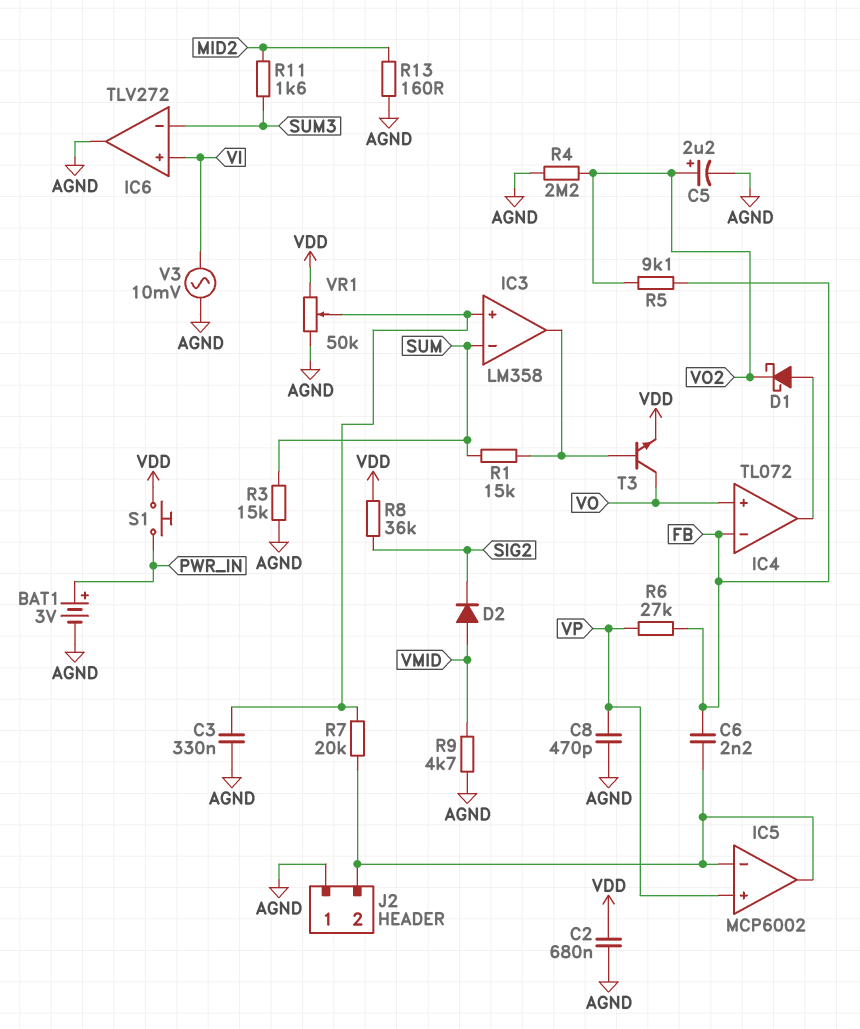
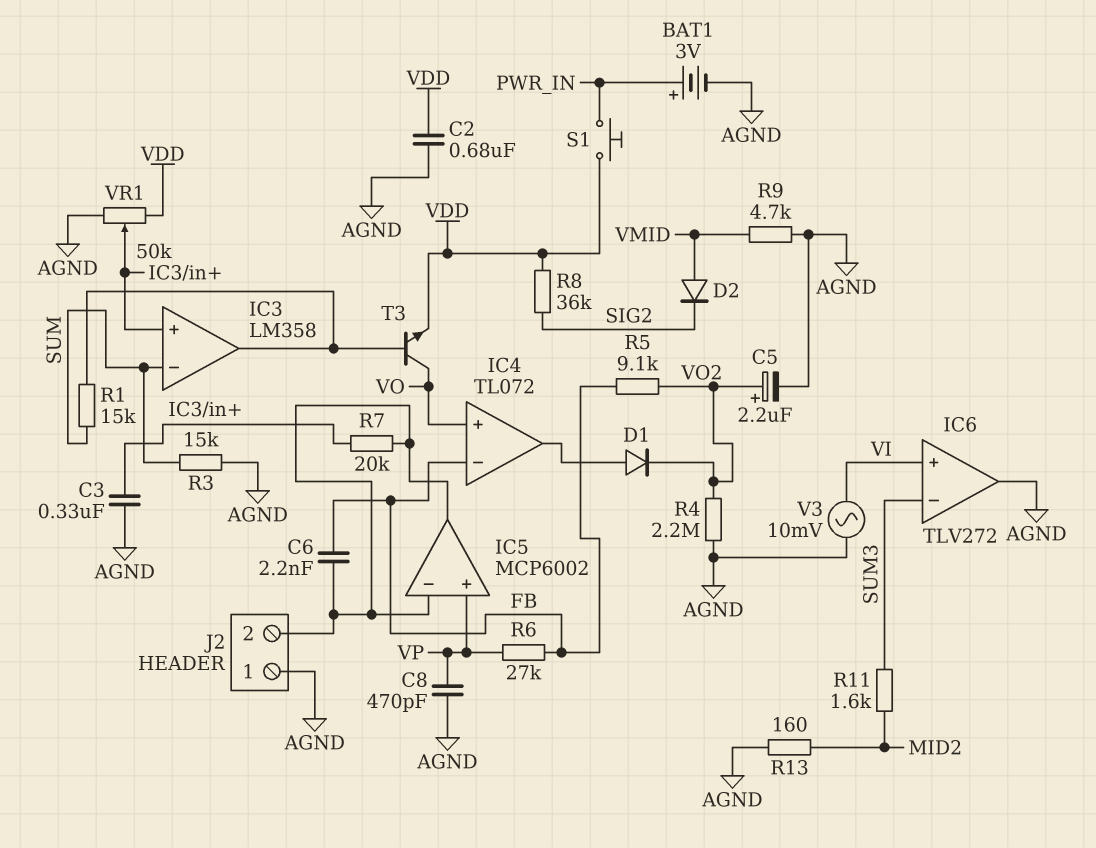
D1: schottky (A IC4/out, K VO2) -> diode (A IC4/out, K VO2)

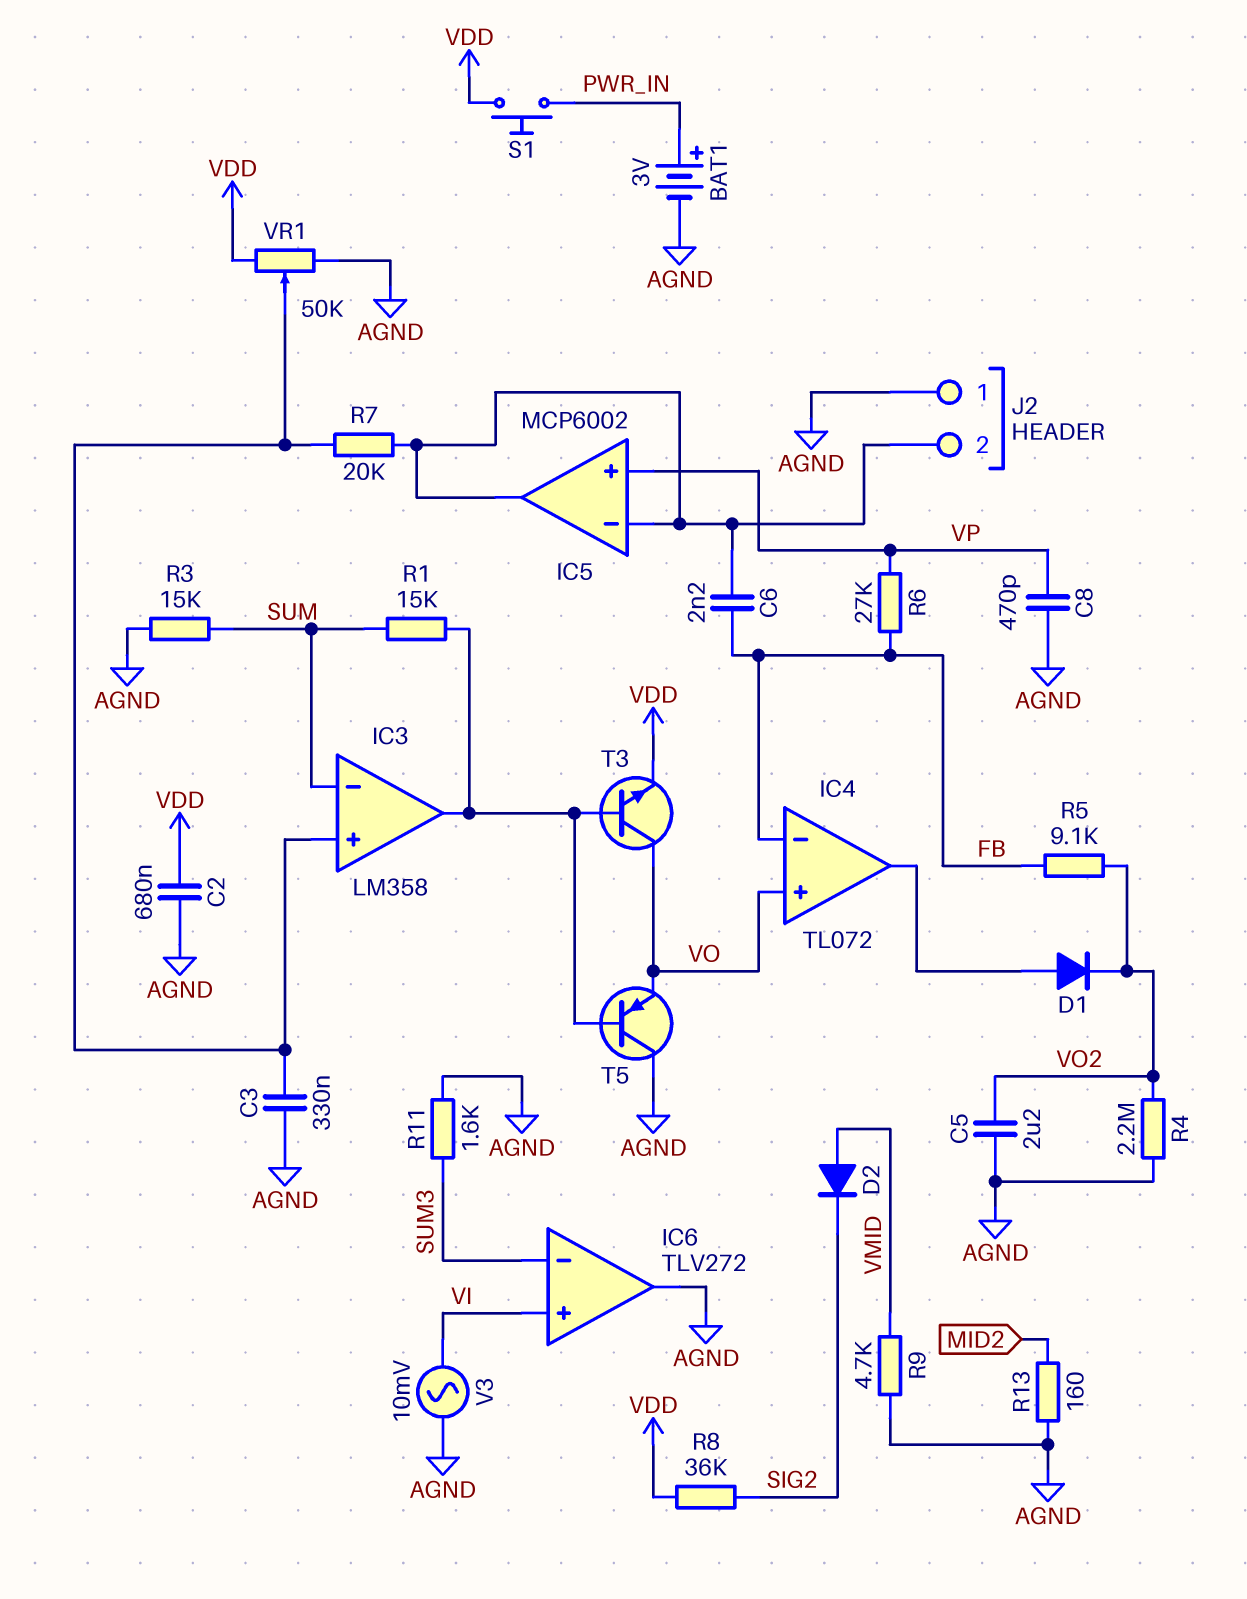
C5: 2.2uF (plus VO2, minus AGND) -> 2.2uF (AGND, VO2)
R11: 1.6k (MID2, SUM3) -> 1.6k (AGND, SUM3)
T5: none -> PNP (B IC3/out, C AGND, E VO)

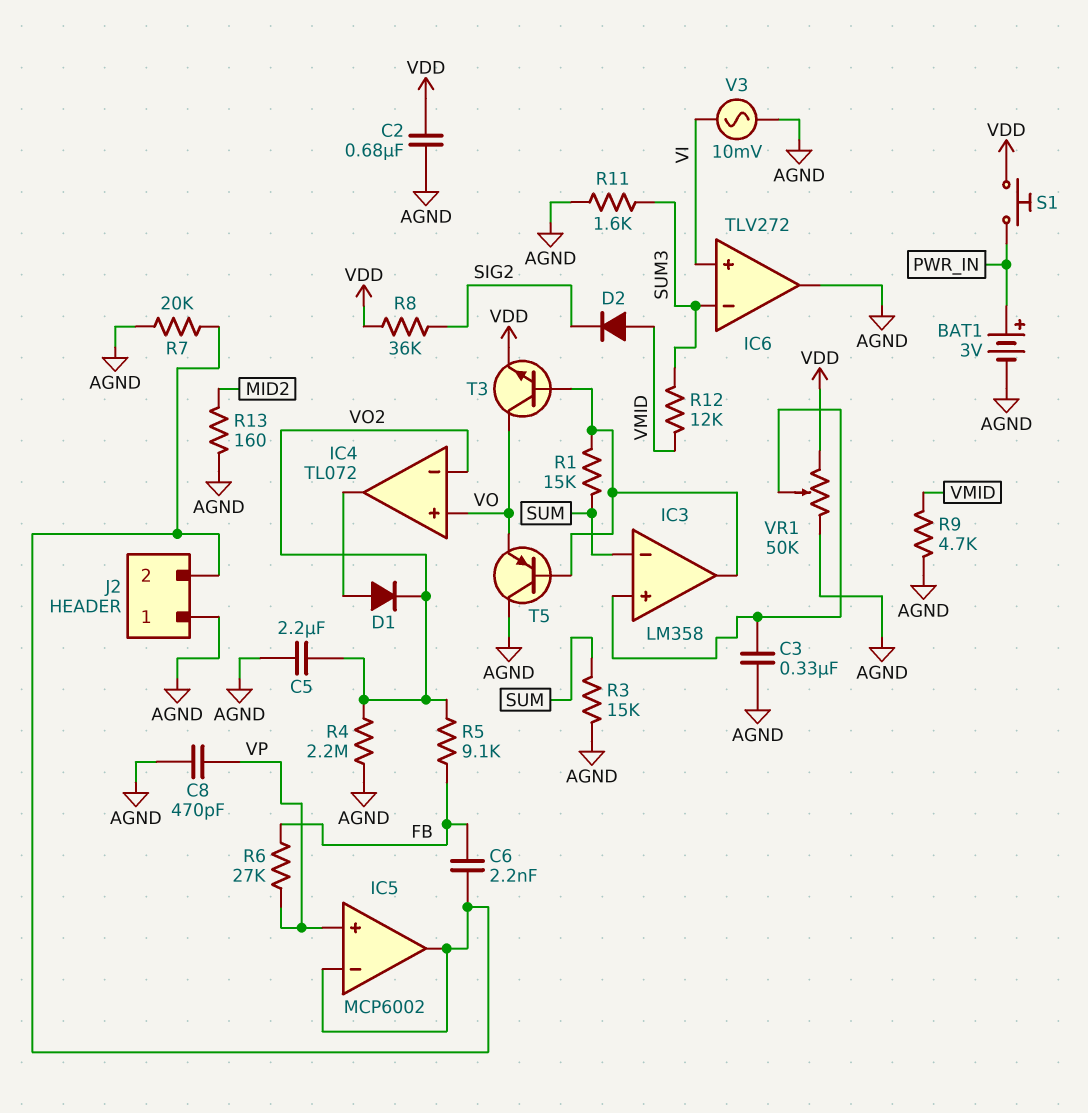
IC4 pin in-: FB -> VO2
R7: 20k (IC3/in+, IC5/in-) -> 20k (AGND, IC5/in-)
R12: none -> 12k (SUM3, VMID)

